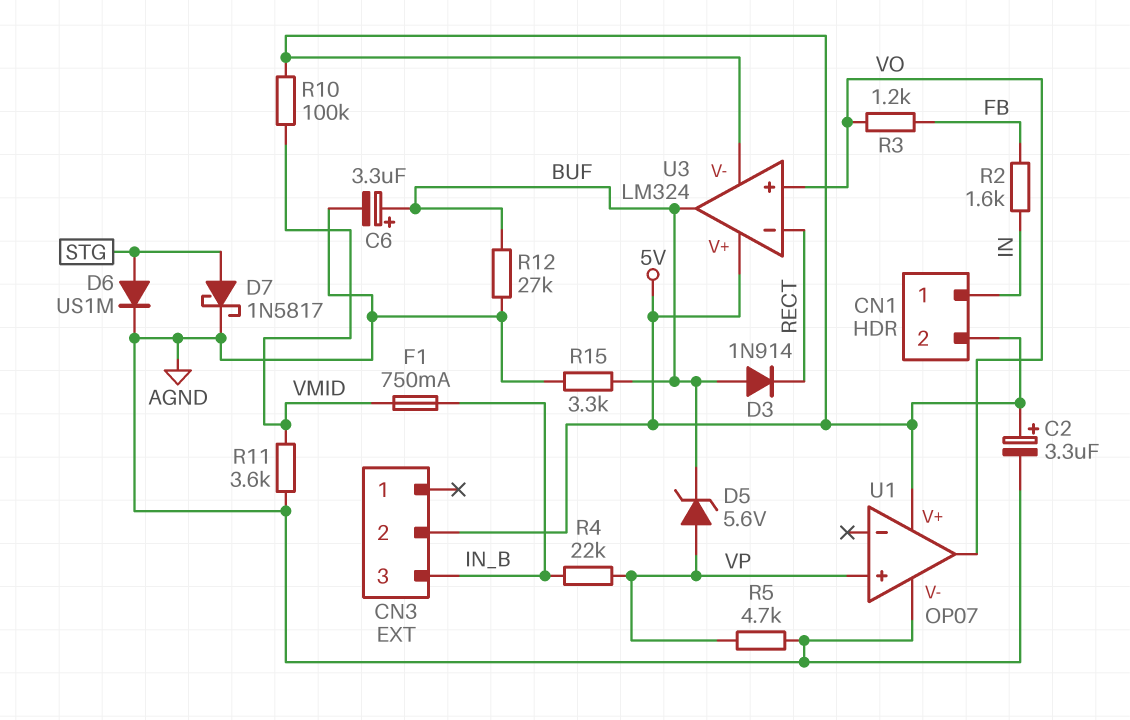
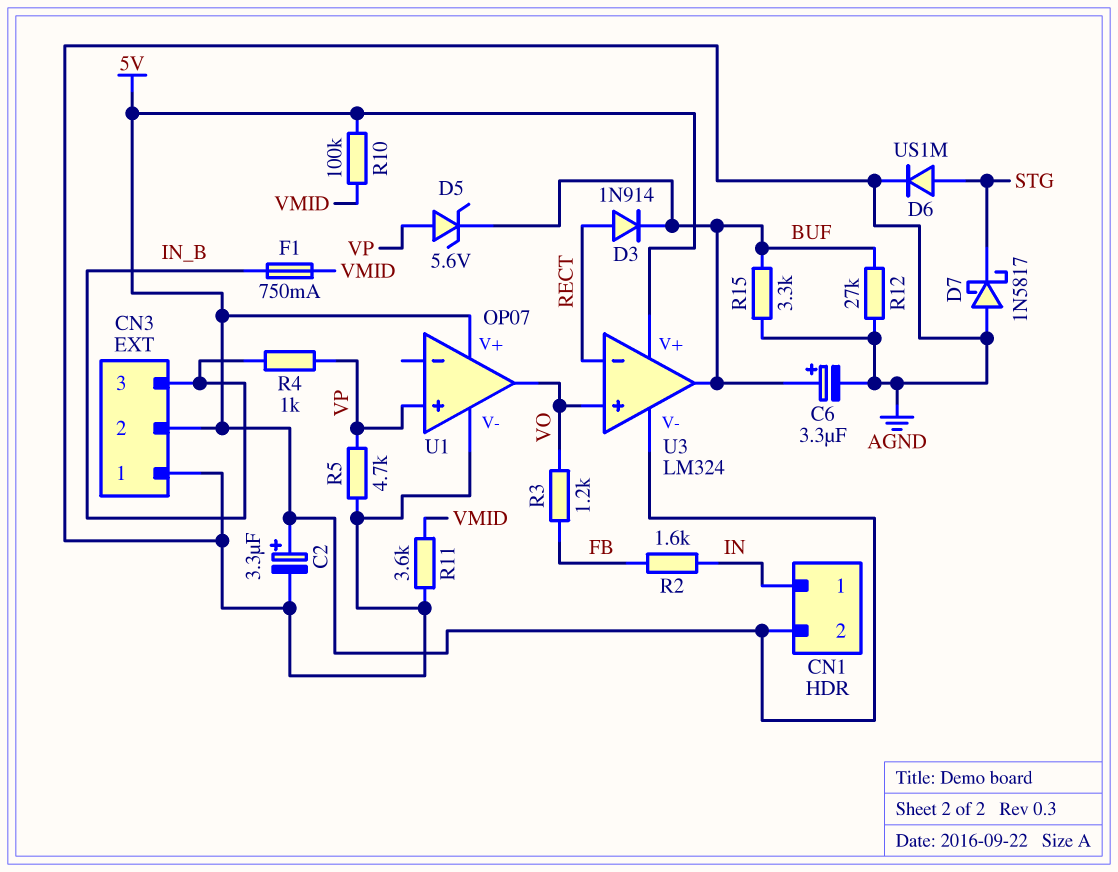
CN3 pin 1: none -> AGND
D3: diode 1N914 (A BUF, K RECT) -> diode 1N914 (A RECT, K BUF)
D7: schottky 1N5817 (A STG, K AGND) -> schottky 1N5817 (A AGND, K STG)
R4: 22k (IN_B, VP) -> 1k (IN_B, VP)

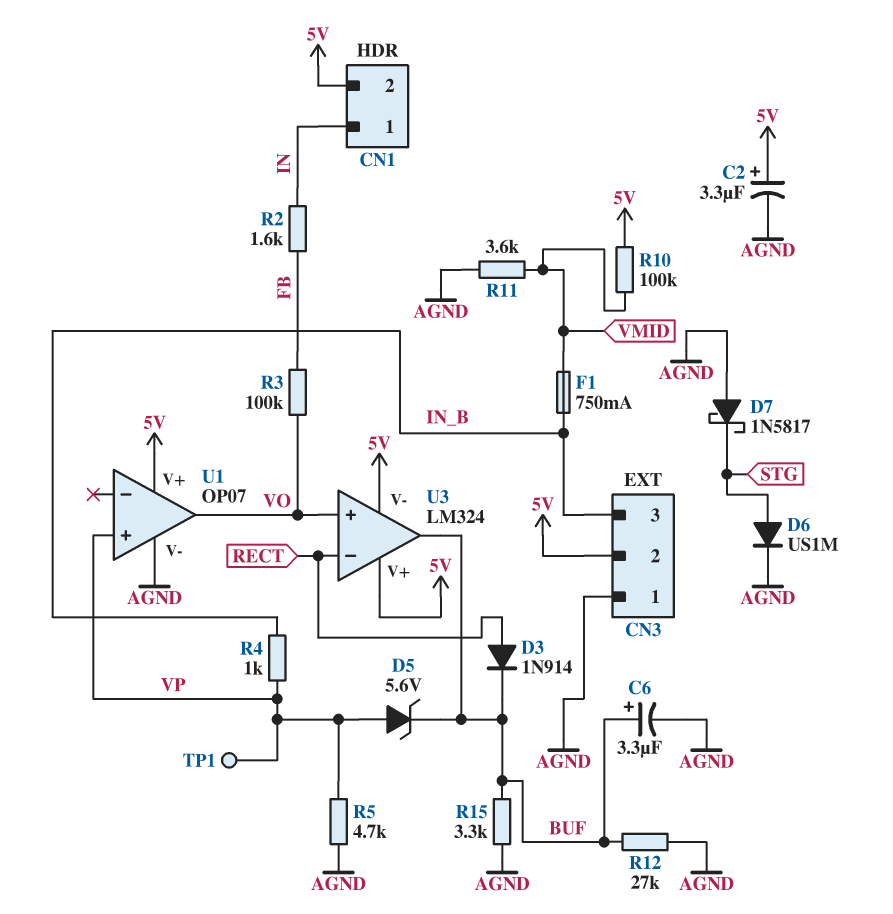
R3: 1.2k (FB, VO) -> 100k (FB, VO)
TP1: none -> test point (VP)

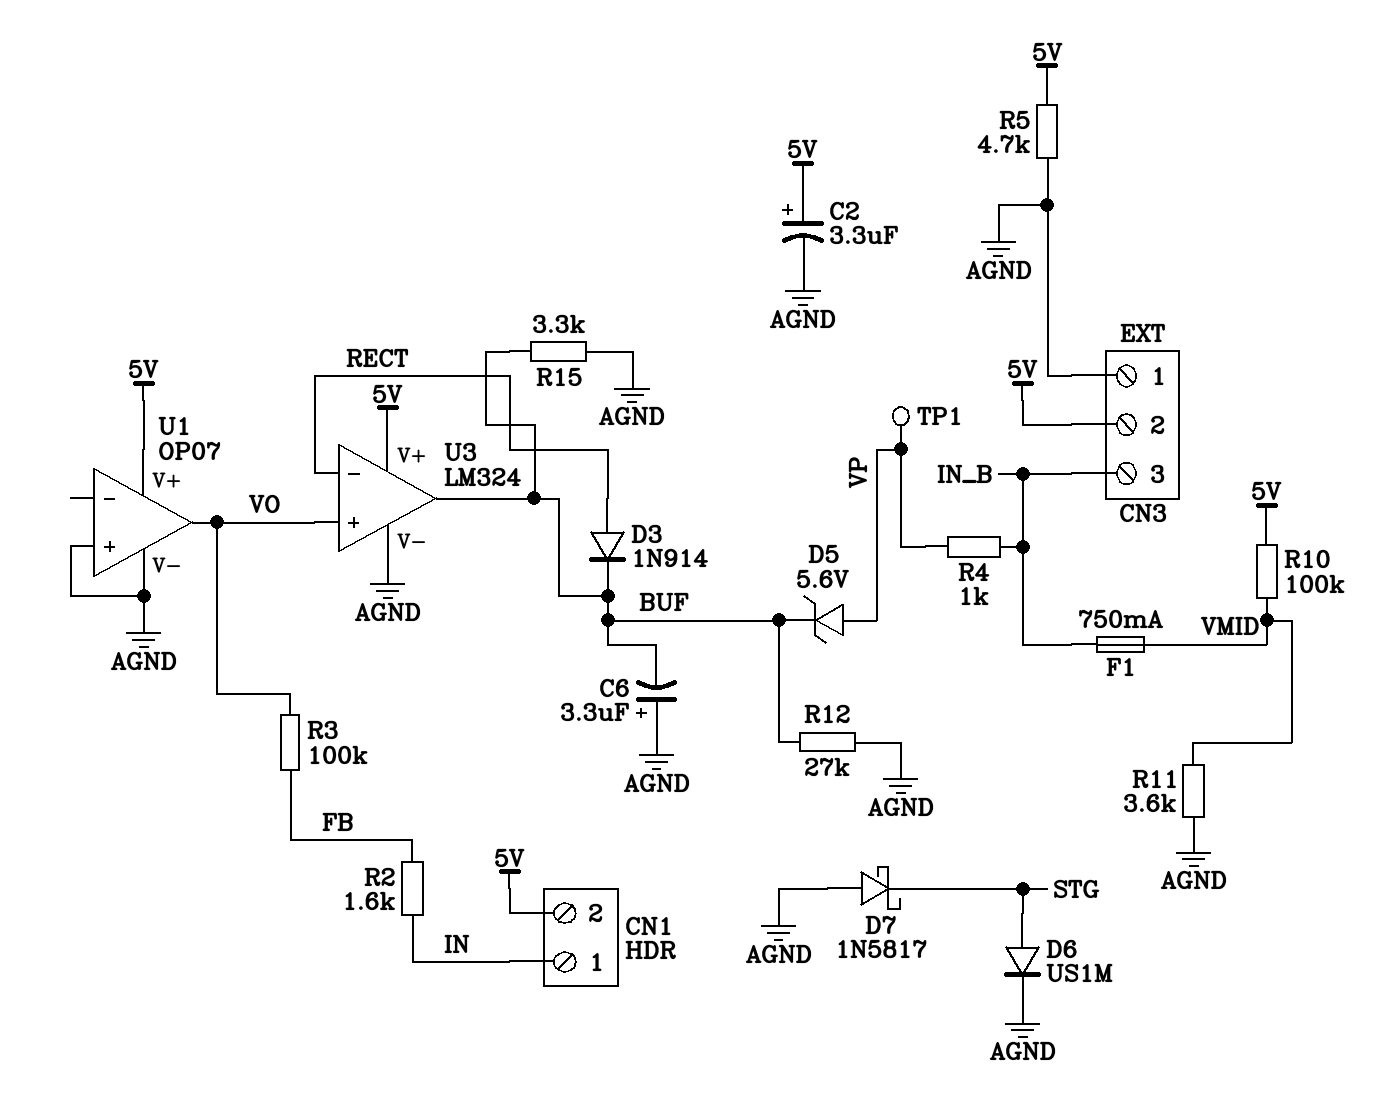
C6: 3.3uF (plus BUF, minus AGND) -> 3.3uF (plus AGND, minus BUF)
R5: 4.7k (AGND, VP) -> 4.7k (5V, AGND)
U1 pin in+: VP -> AGND
U3 pin V-: 5V -> AGND

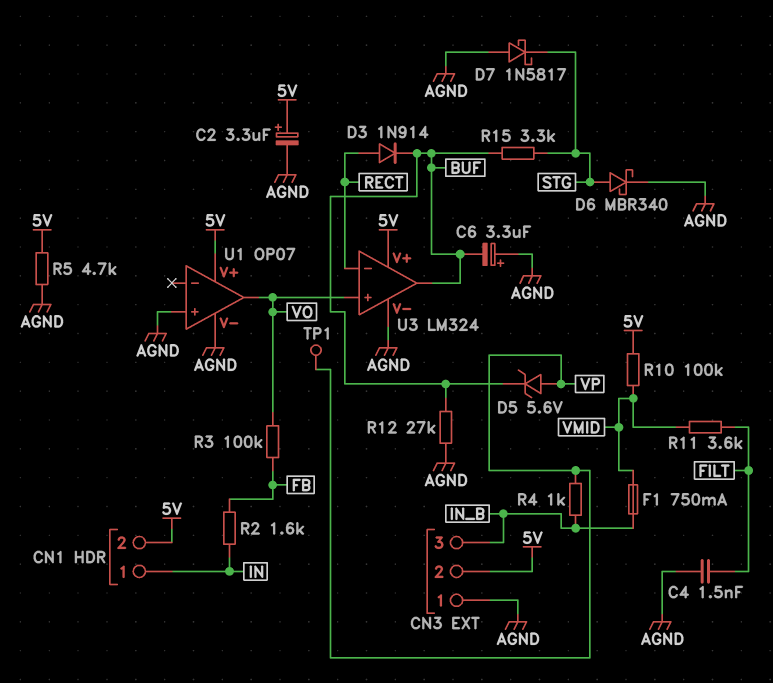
C4: none -> 1.5nF (AGND, FILT)
D6: diode US1M (A STG, K AGND) -> schottky MBR340 (A STG, K AGND)
R11: 3.6k (AGND, VMID) -> 3.6k (FILT, VMID)
R15: 3.3k (AGND, BUF) -> 3.3k (BUF, STG)

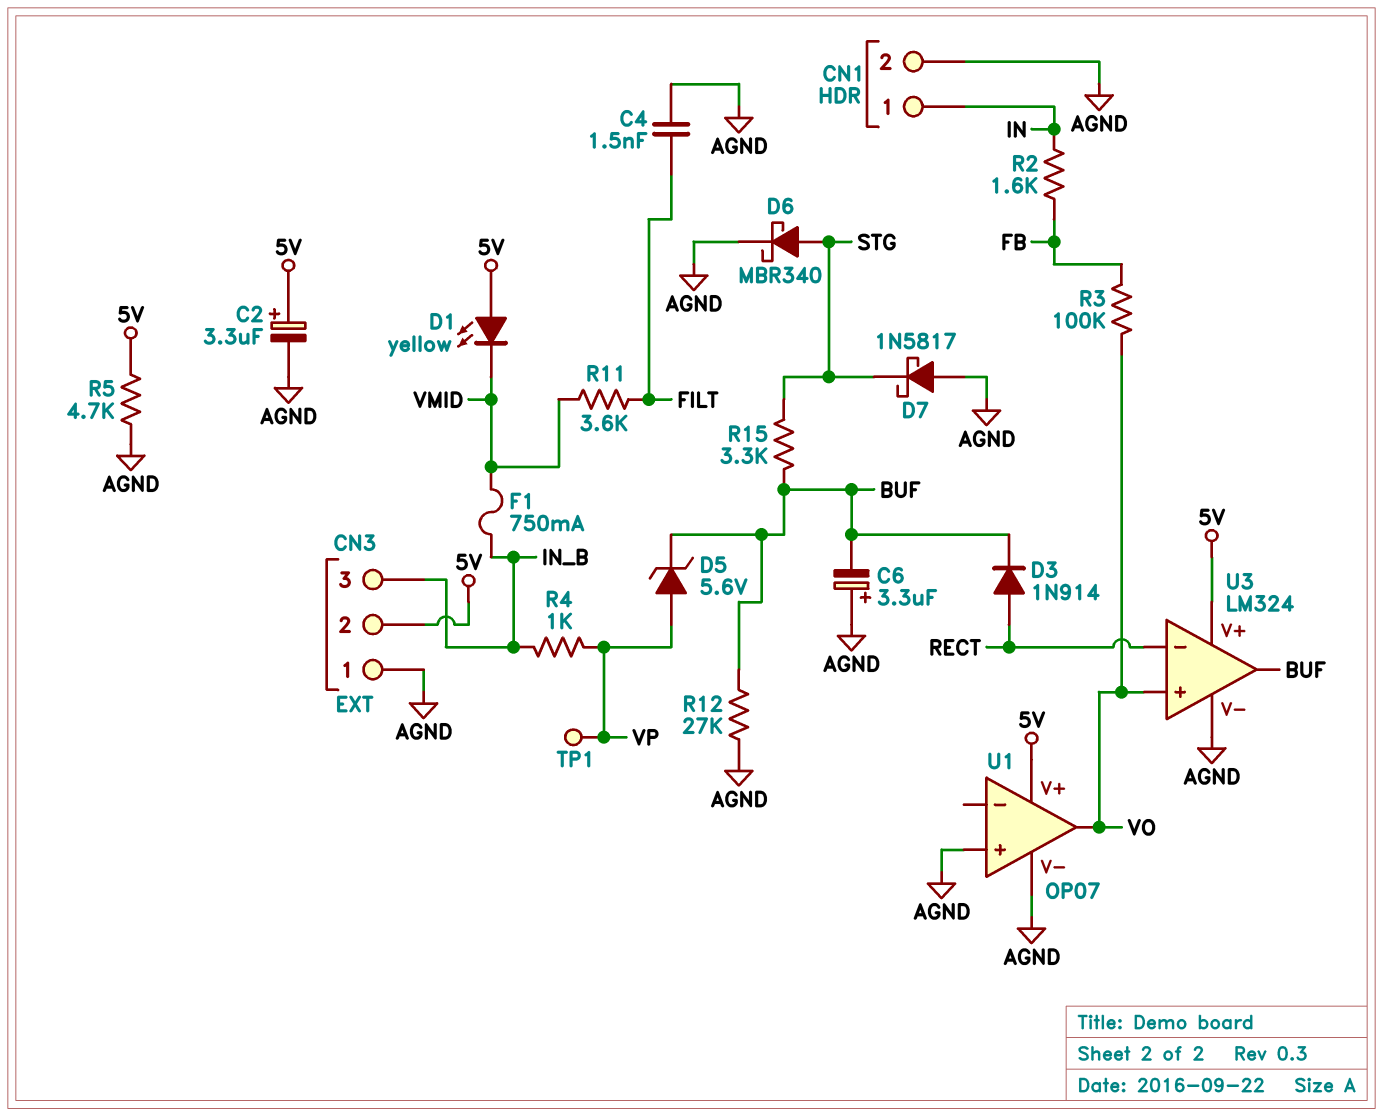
CN1 pin 2: 5V -> AGND
D1: none -> LED yellow (A 5V, K VMID)
R10: 100k (5V, VMID) -> none

